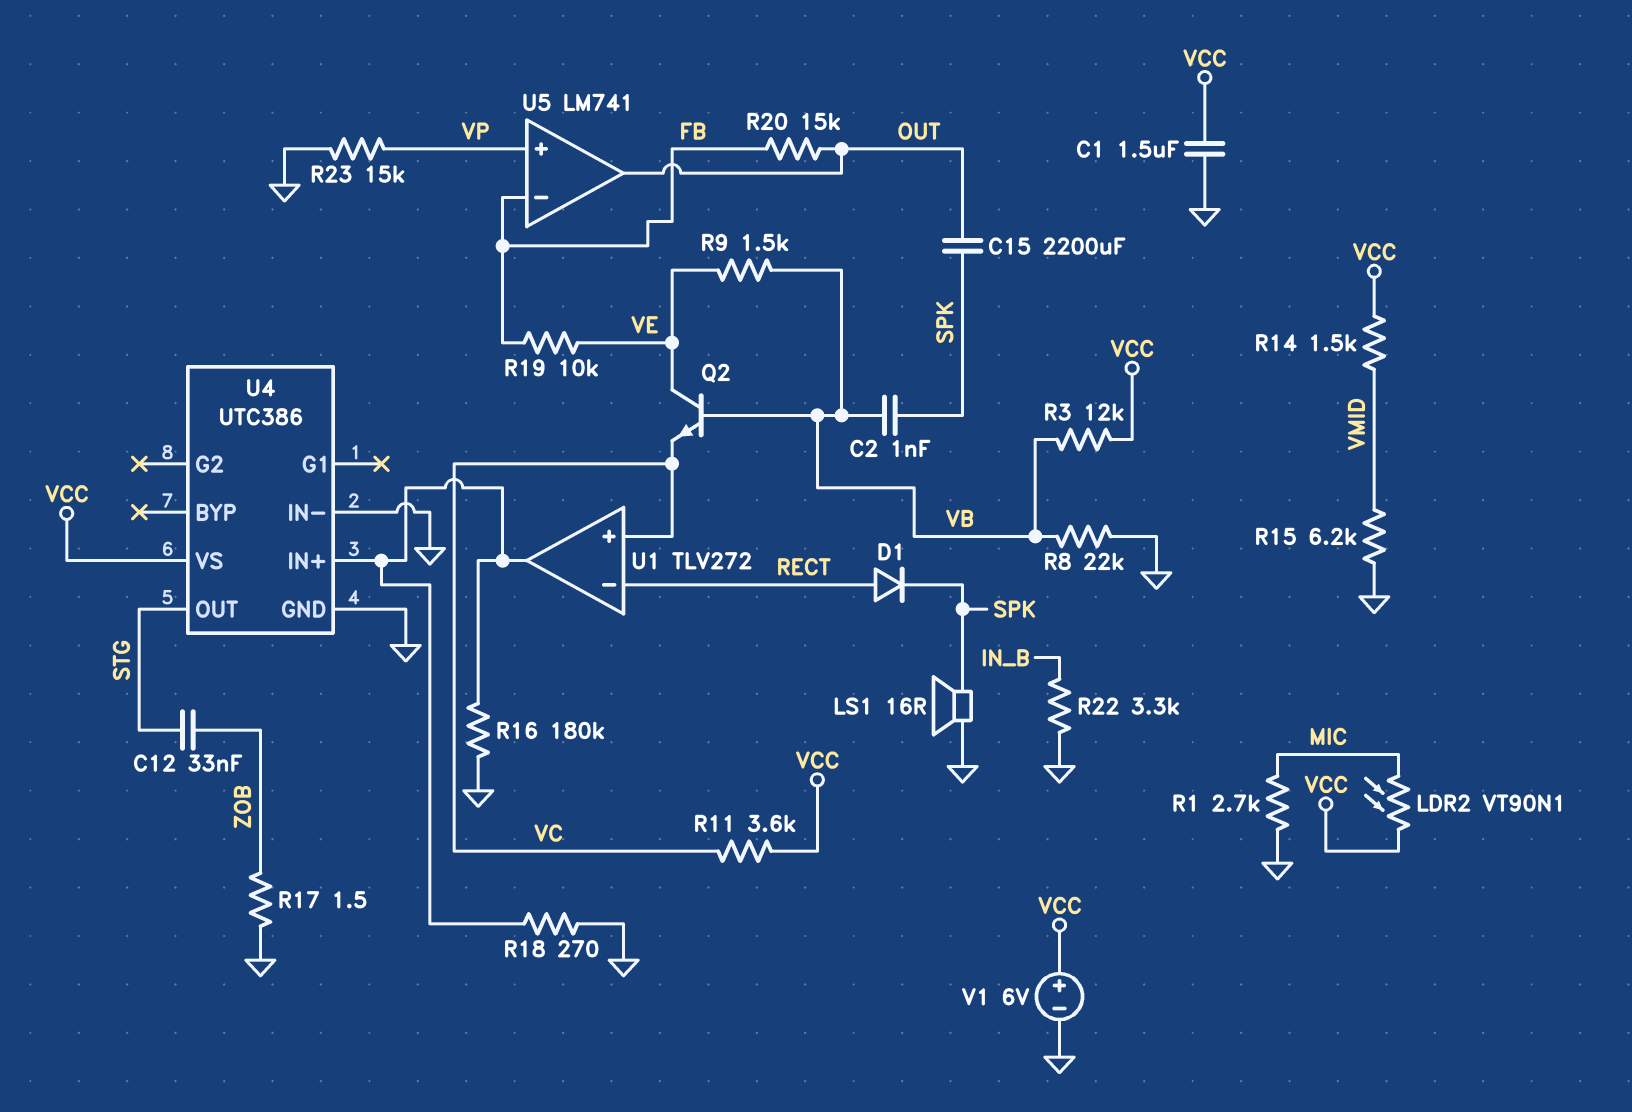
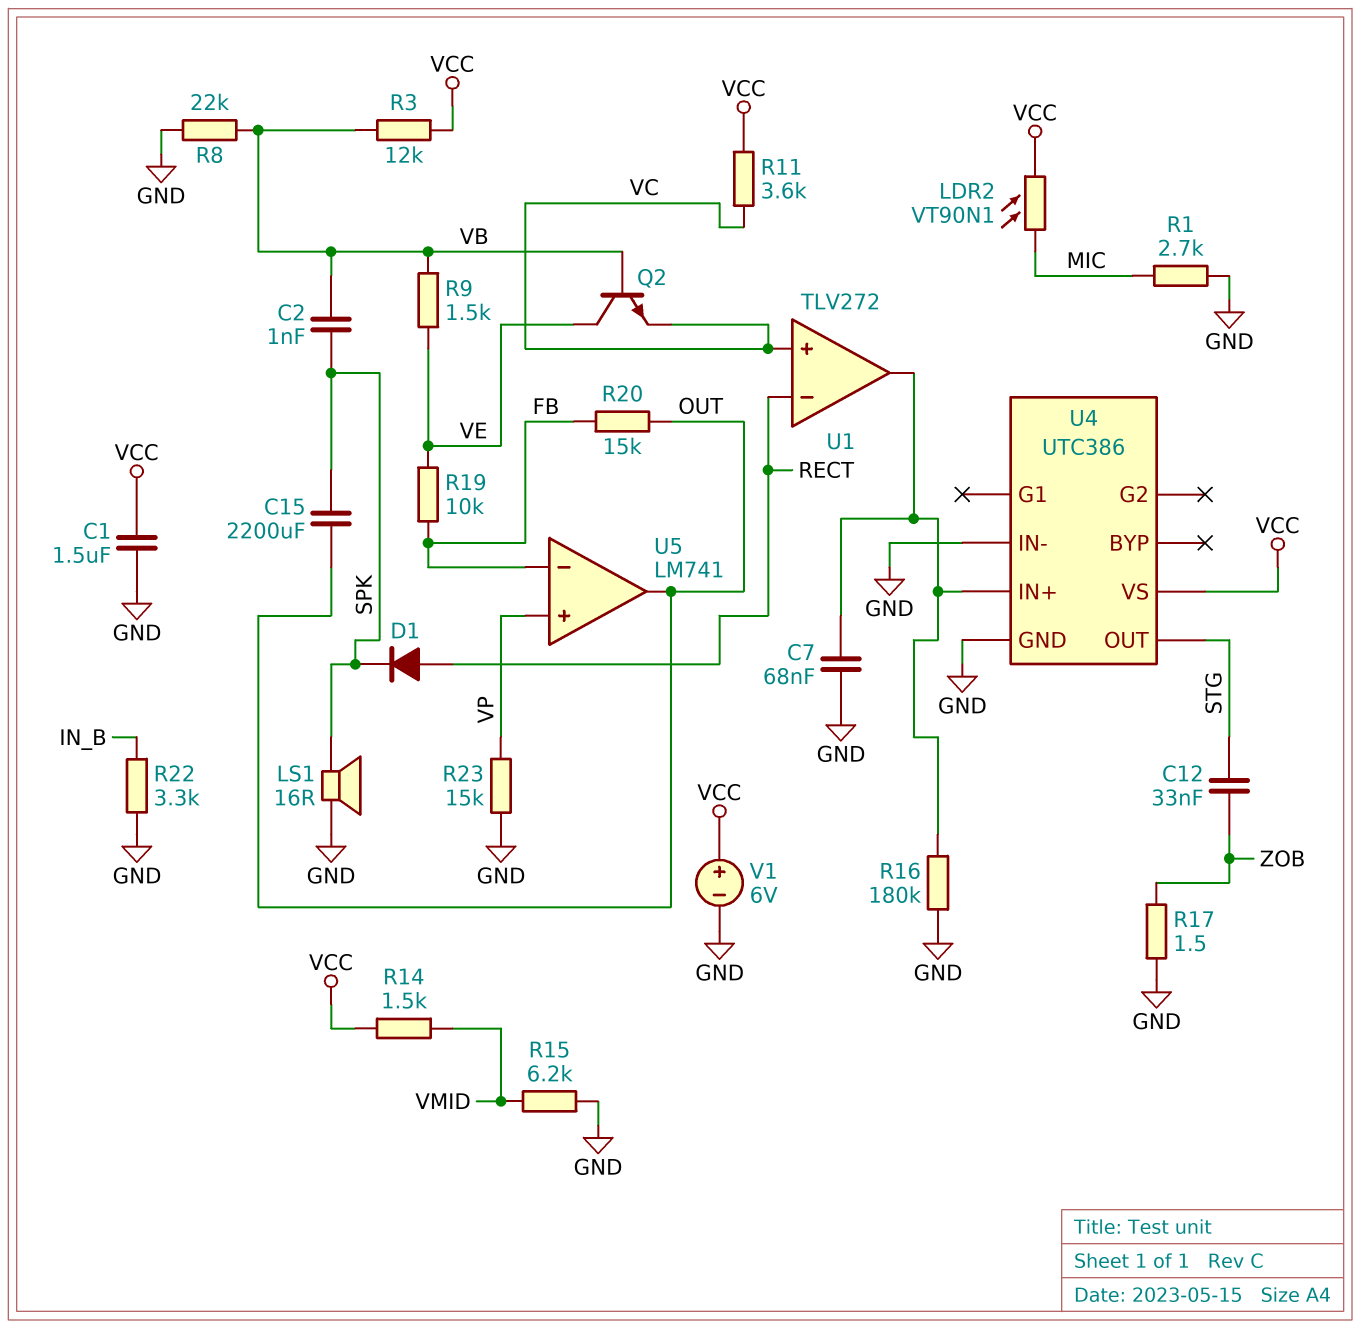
C7: none -> 68nF (GND, U1/out)
R18: 270 (GND, U1/out) -> none

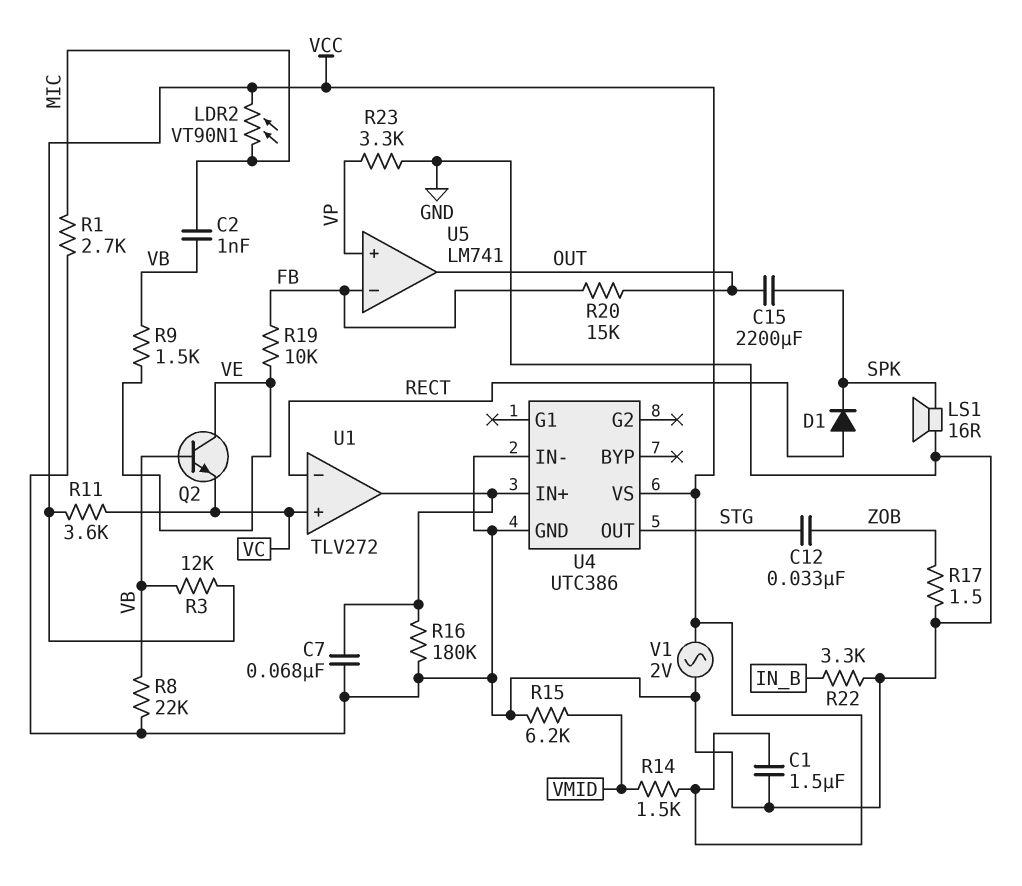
C2: 1nF (SPK, VB) -> 1nF (MIC, VB)
R23: 15k (GND, VP) -> 3.3k (GND, VP)
V1: 6V (plus VCC, minus GND) -> AC 2V (GND, VCC)

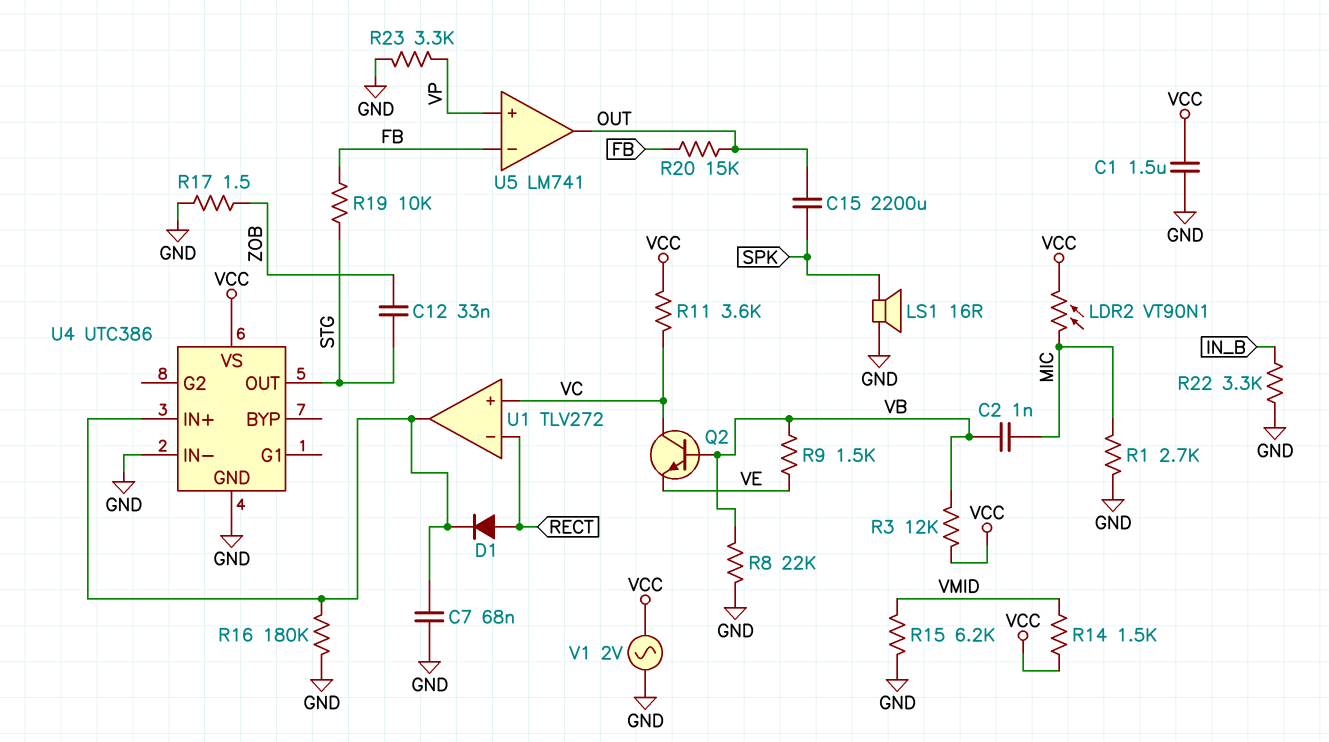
D1: diode (A RECT, K SPK) -> diode (A RECT, K U1/out)
Q2: NPN (B VB, C VE, E VC) -> NPN (B VB, C VC, E VE)
R19: 10k (FB, VE) -> 10k (FB, STG)

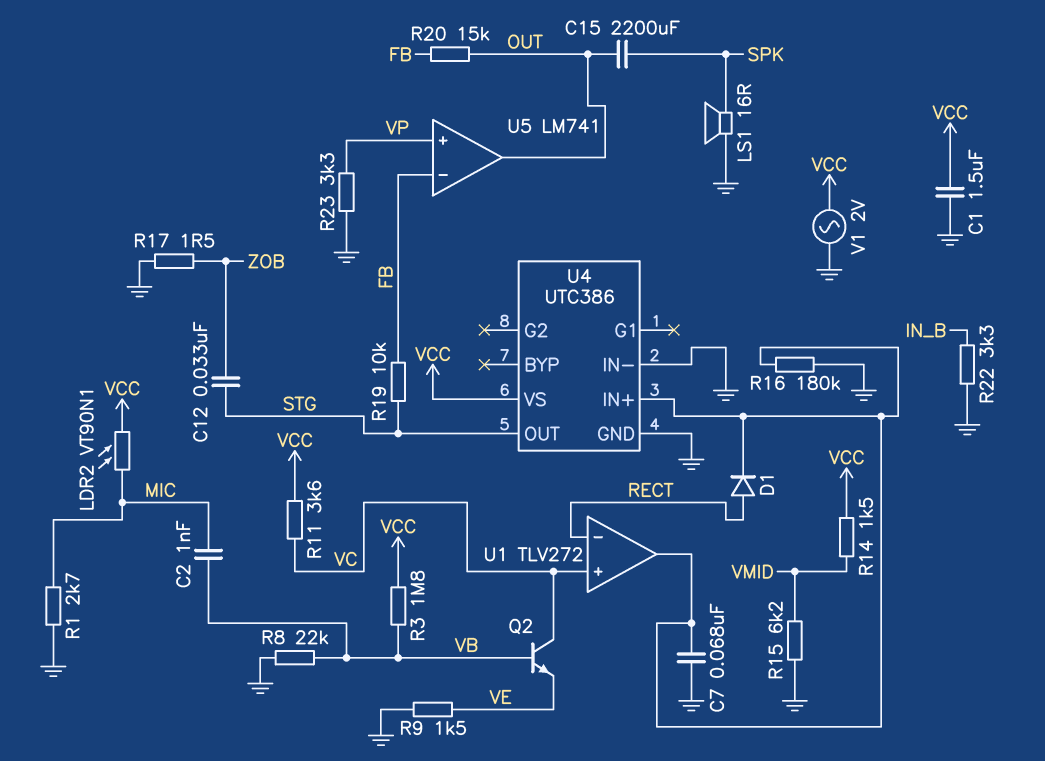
R3: 12k (VB, VCC) -> 1.8M (VB, VCC)
R9: 1.5k (VB, VE) -> 1.5k (GND, VE)

